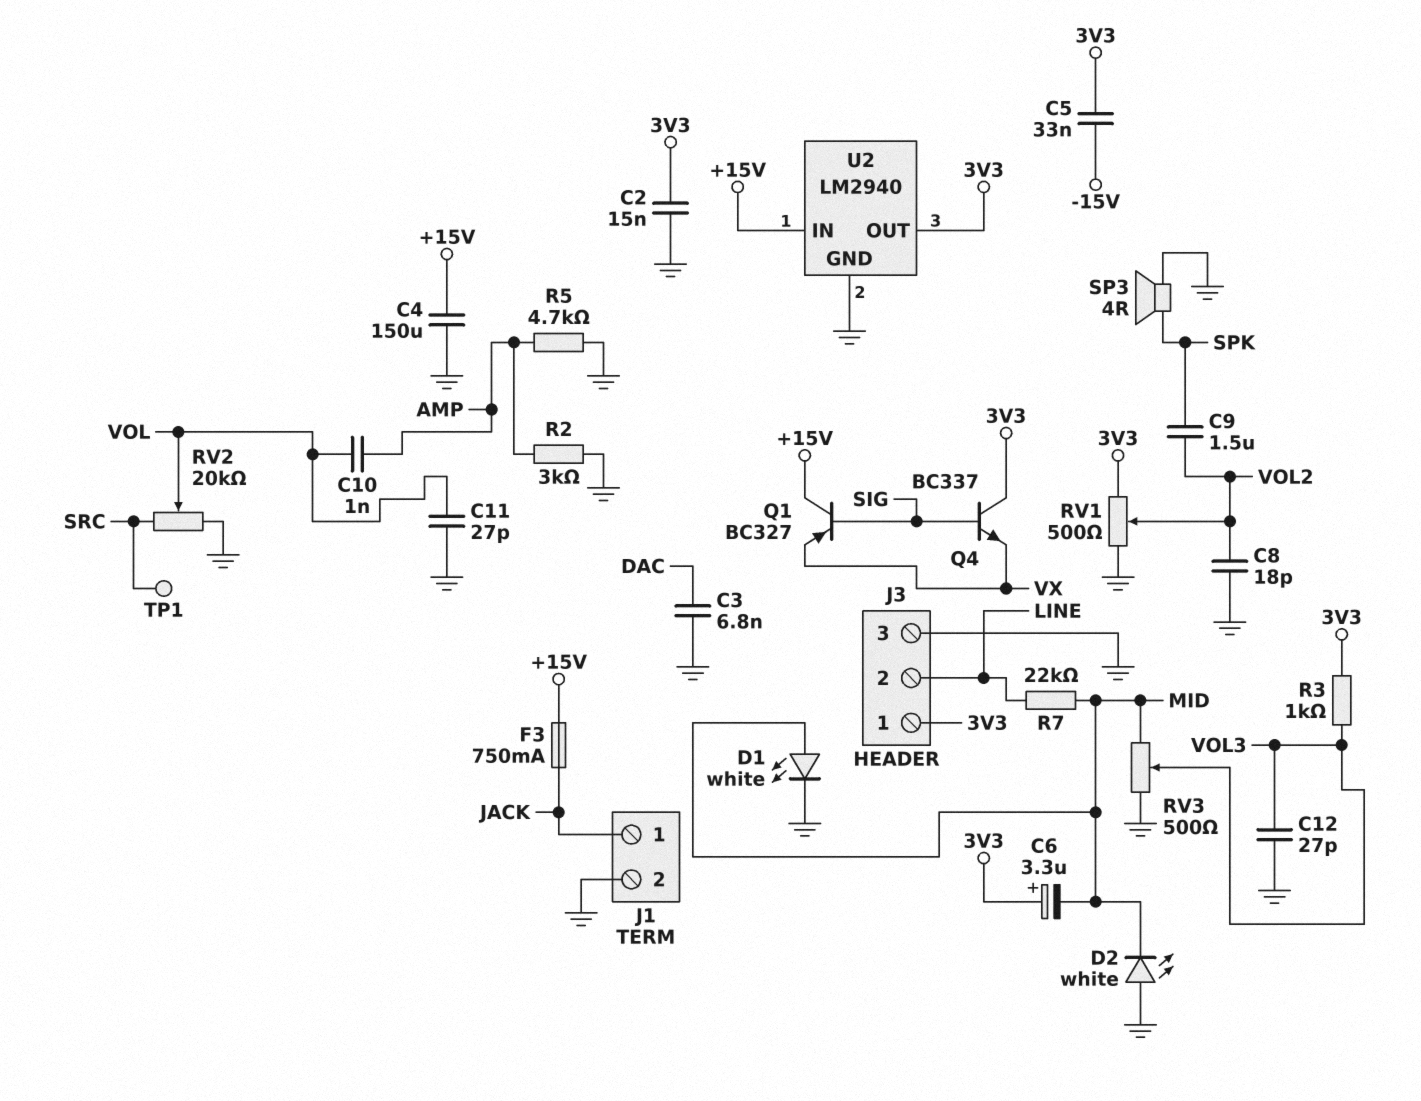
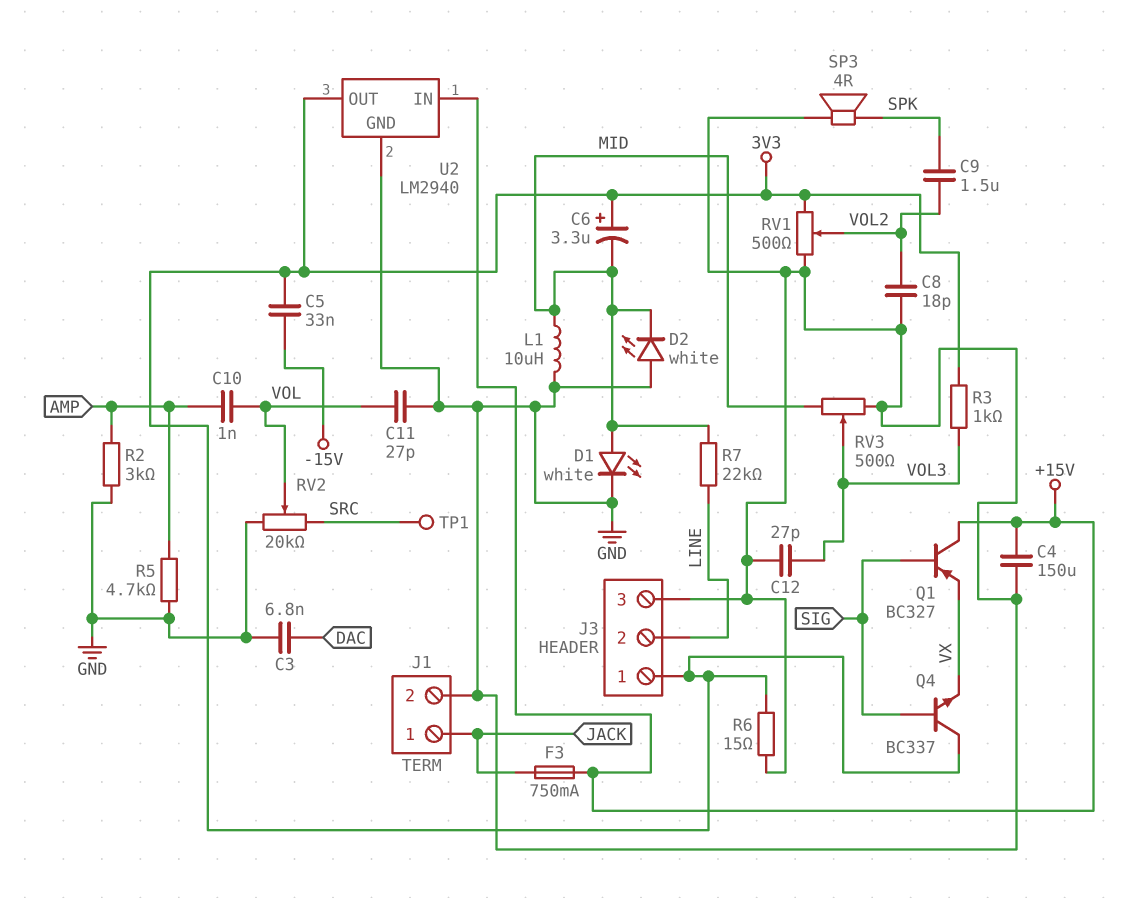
C2: 15nF (3V3, GND) -> none
L1: none -> 10uH (GND, MID)
R6: none -> 15 (3V3, GND)

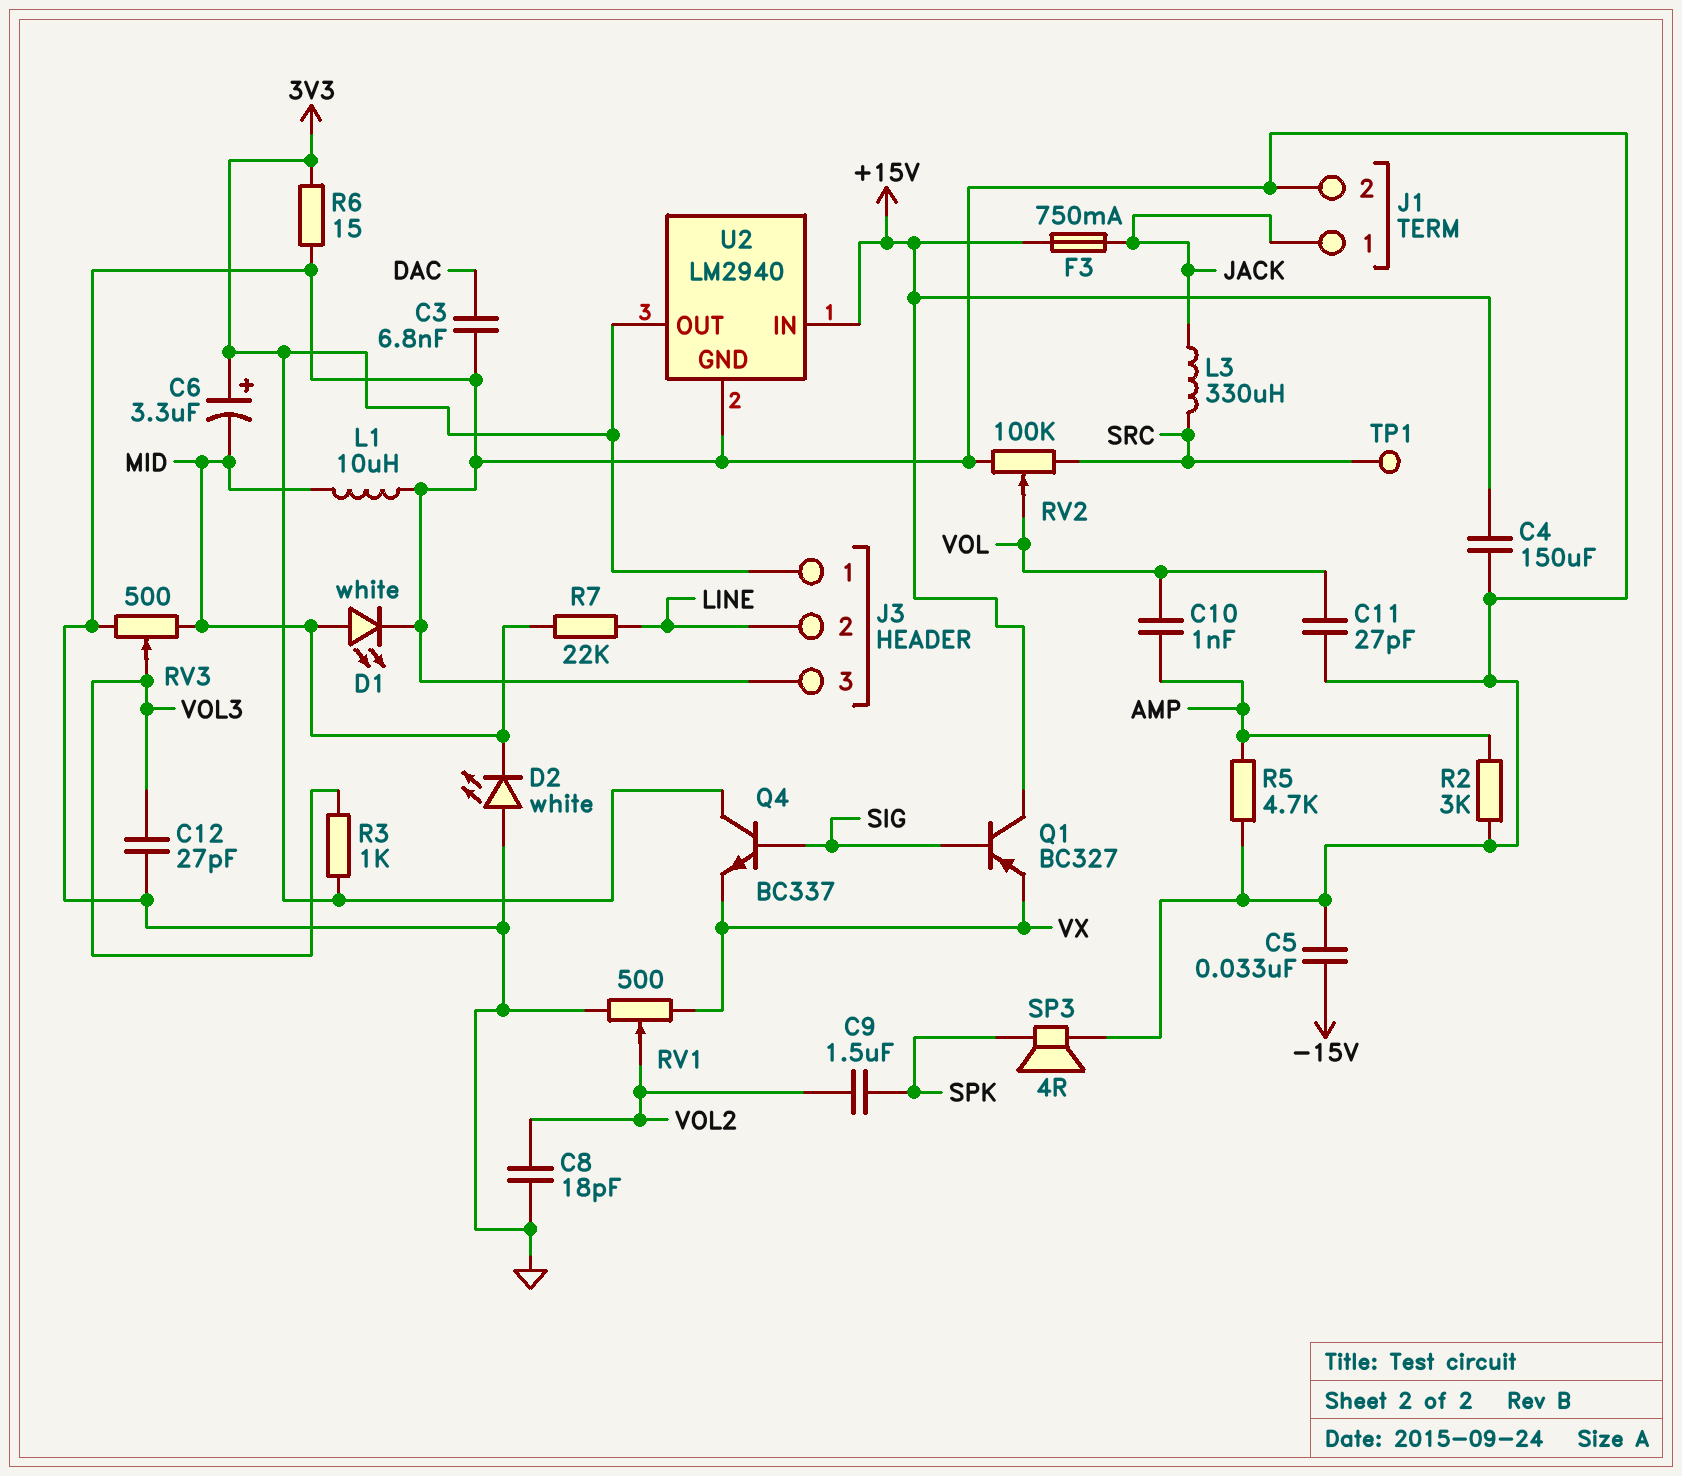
C5: 33nF (-15V, 3V3) -> 33nF (-15V, GND)
L3: none -> 330uH (JACK, SRC)
RV1: 500 (3V3, GND, wiper VOL2) -> 500 (GND, VX, wiper VOL2)
RV2: 20k (GND, SRC, wiper VOL) -> 100k (GND, SRC, wiper VOL)

